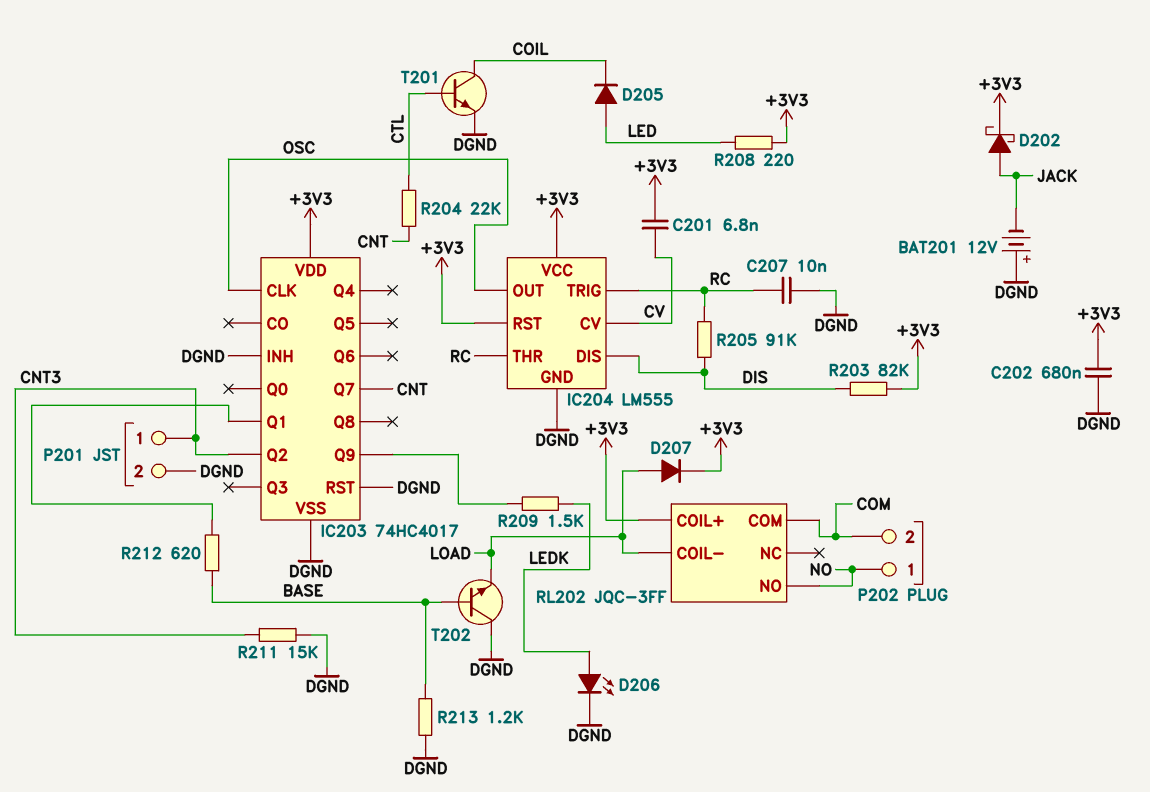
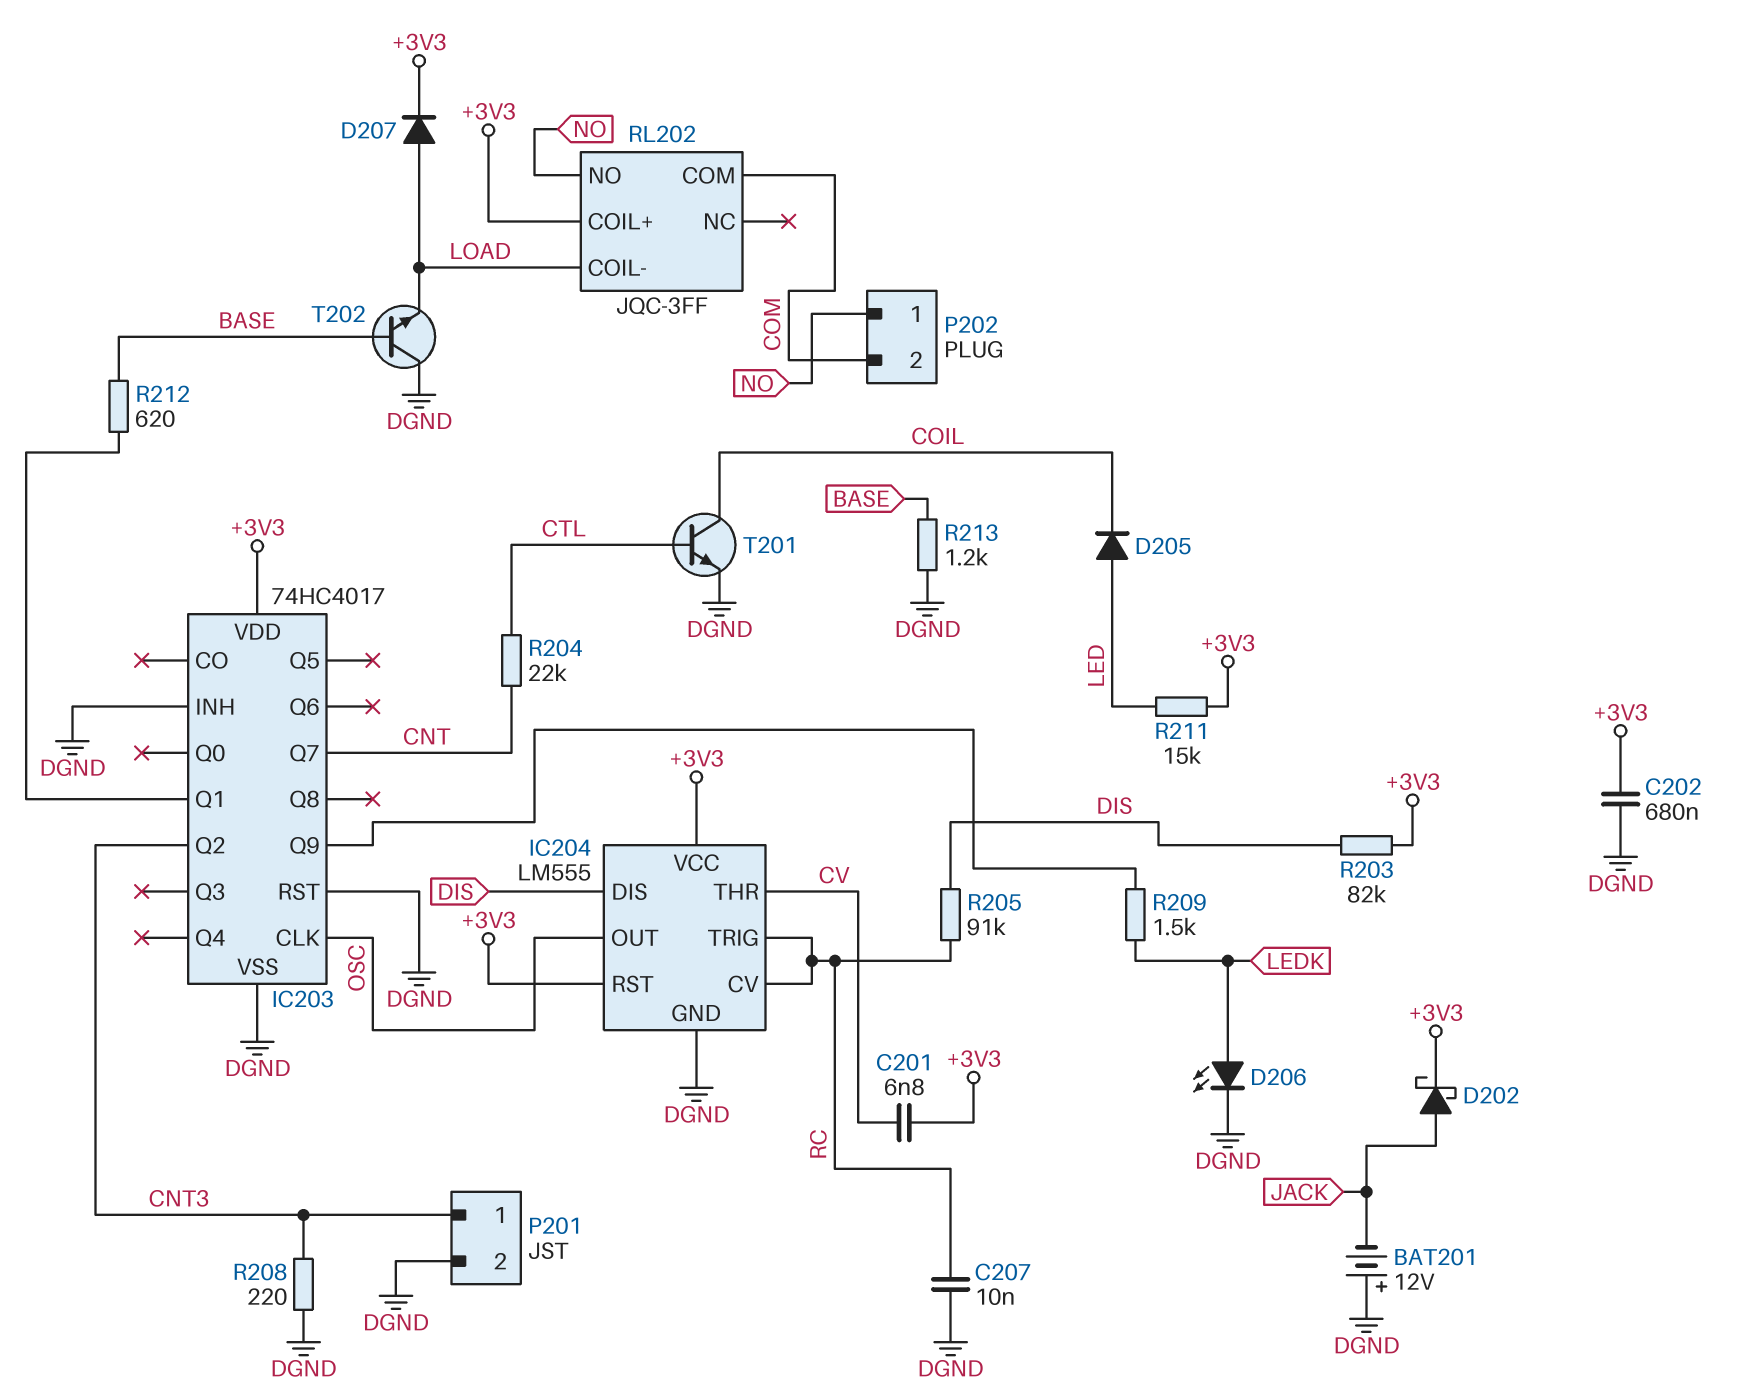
IC204 pin CV: CV -> RC
IC204 pin THR: RC -> CV
R208: 220 (+3V3, LED) -> 220 (CNT3, DGND)
R211: 15k (CNT3, DGND) -> 15k (+3V3, LED)

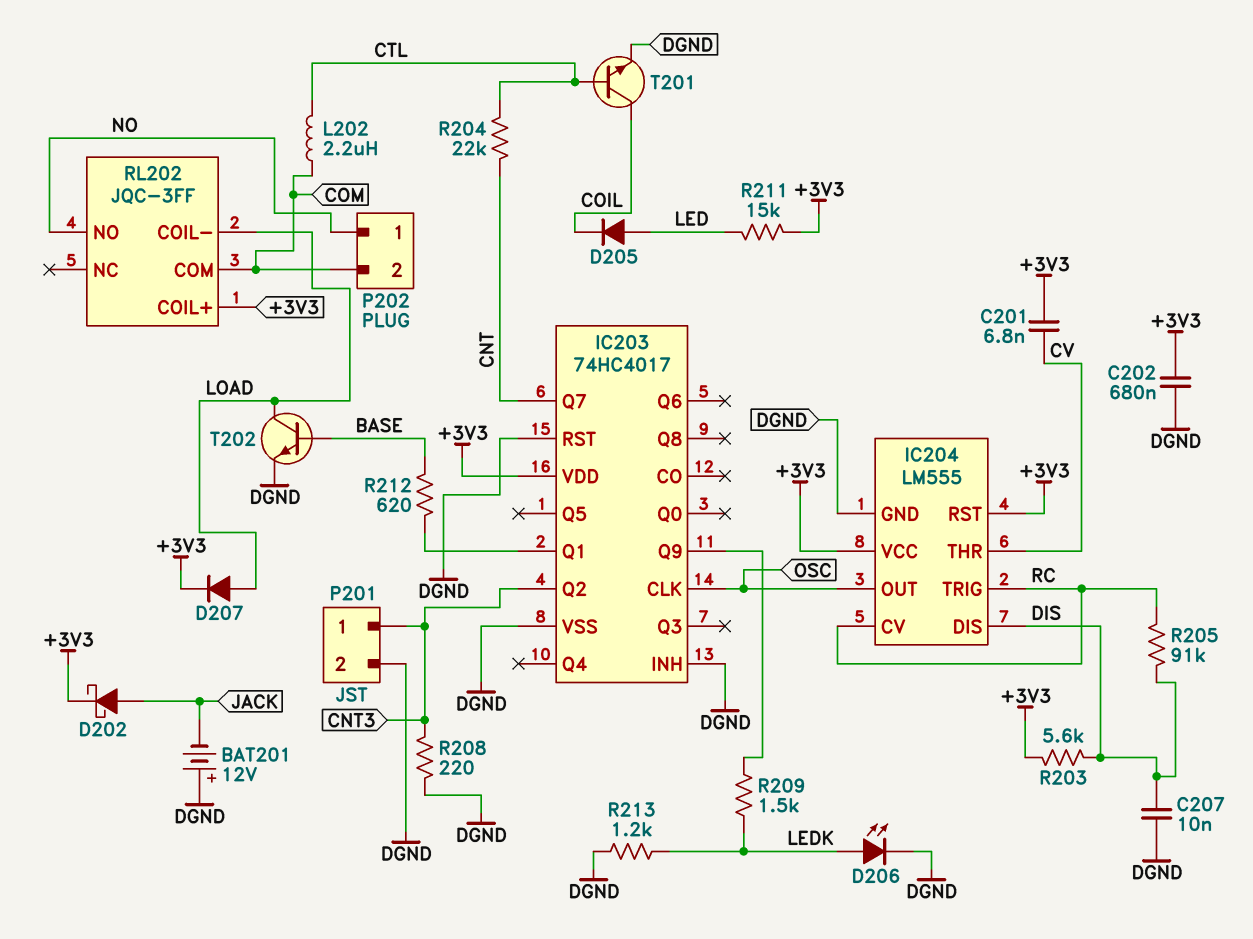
C207: 10nF (DGND, RC) -> 10nF (DGND, DIS)
L202: none -> 2.2uH (COM, CTL)
R203: 82k (+3V3, DIS) -> 5.6k (+3V3, DIS)
R213: 1.2k (BASE, DGND) -> 1.2k (DGND, LEDK)
T202: NPN (B BASE, C DGND, E LOAD) -> NPN (B BASE, C LOAD, E DGND)

